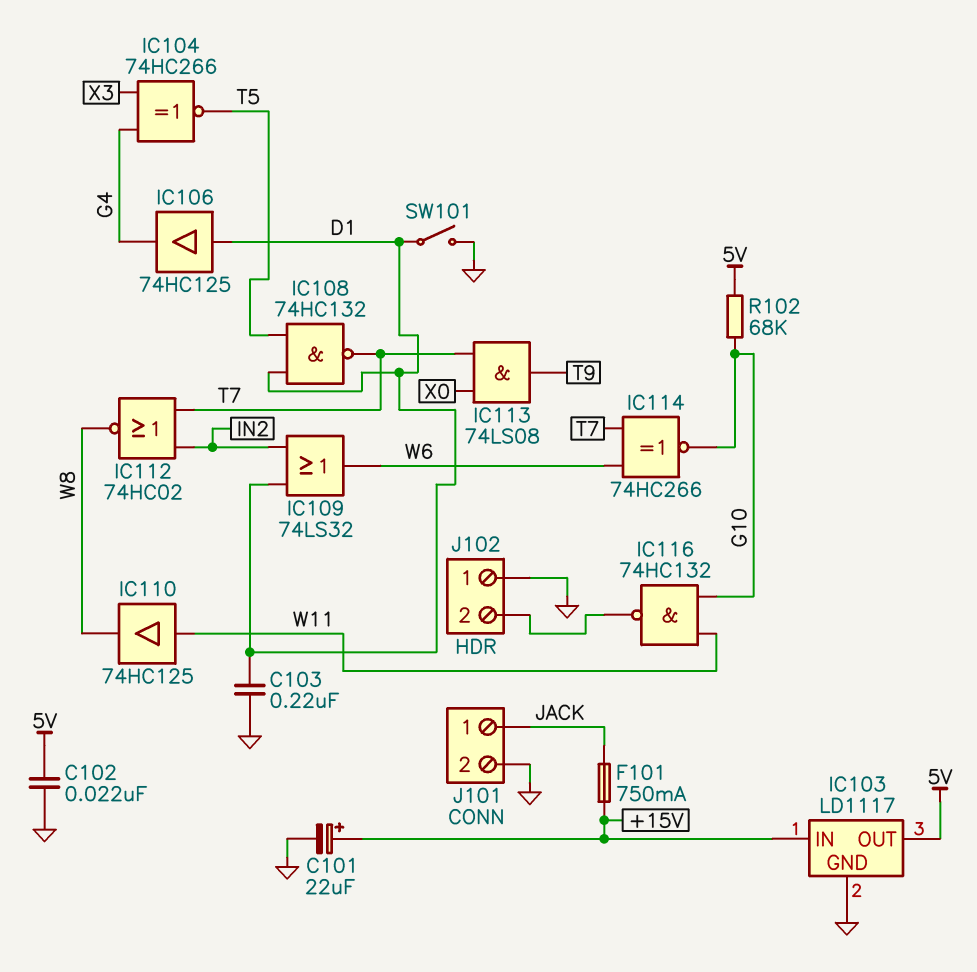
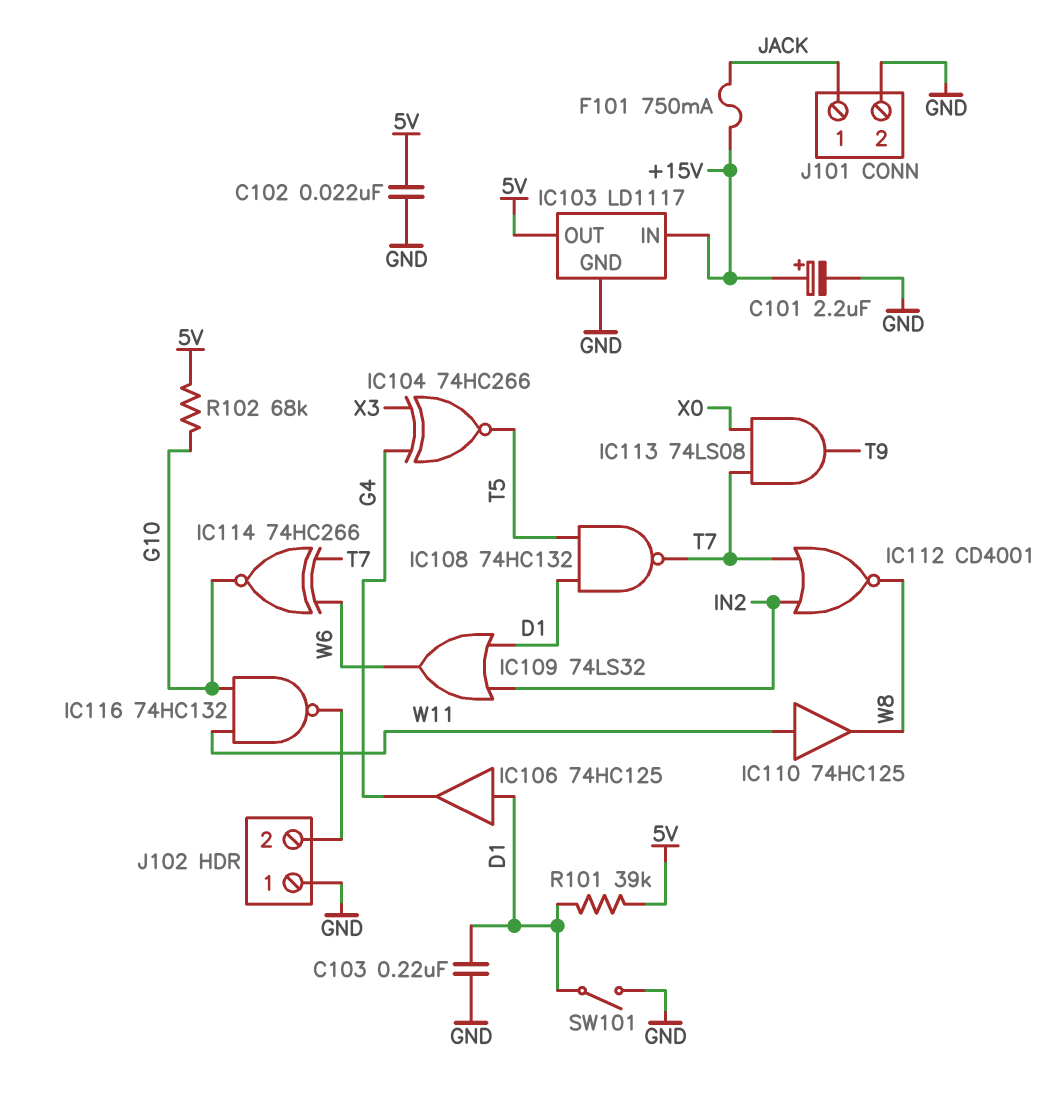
C101: 22uF (plus +15V, minus GND) -> 2.2uF (plus +15V, minus GND)
IC112: NOR 74HC02 (in IN2, in T7, out W8) -> NOR CD4001 (in IN2, in T7, out W8)
R101: none -> 39k (5V, D1)

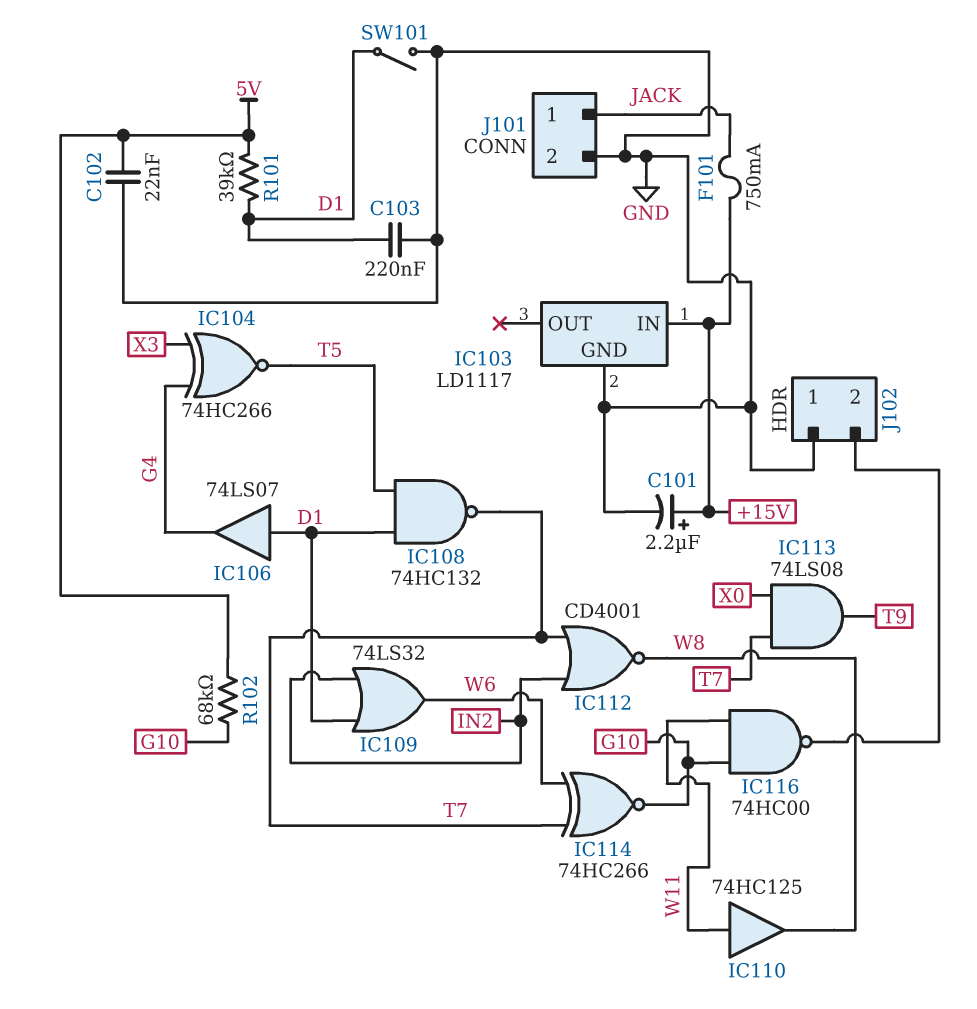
IC103 pin OUT: 5V -> none
IC106: buffer 74HC125 (in D1, out G4) -> buffer 74LS07 (in D1, out G4)
IC116: NAND 74HC132 (in G10, in W11, out J102/2) -> NAND 74HC00 (in G10, in W11, out J102/2)

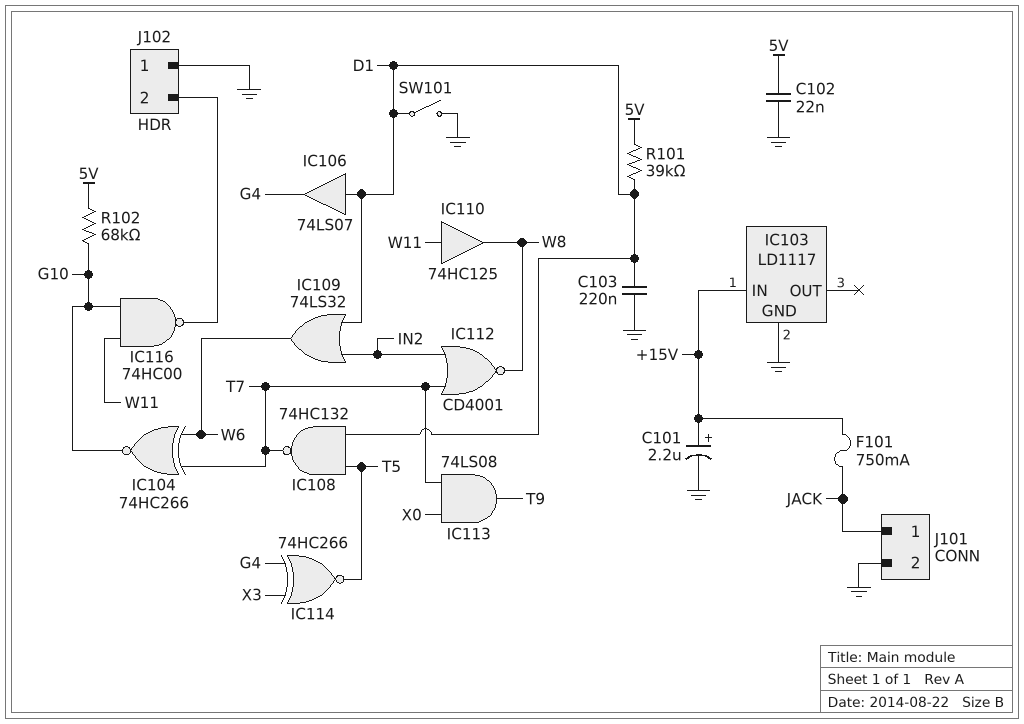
IC104: XNOR 74HC266 (in G4, in X3, out T5) -> XNOR 74HC266 (in T7, in W6, out G10)
IC114: XNOR 74HC266 (in T7, in W6, out G10) -> XNOR 74HC266 (in G4, in X3, out T5)

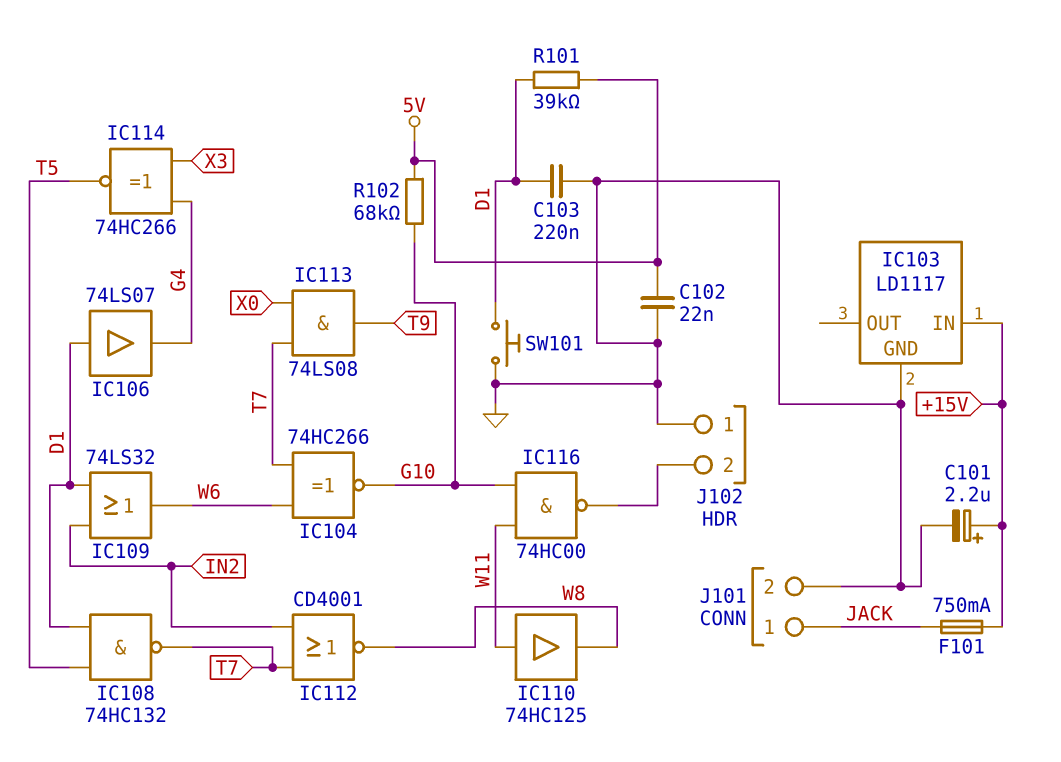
SW101: switch (D1, GND) -> button (D1, GND)

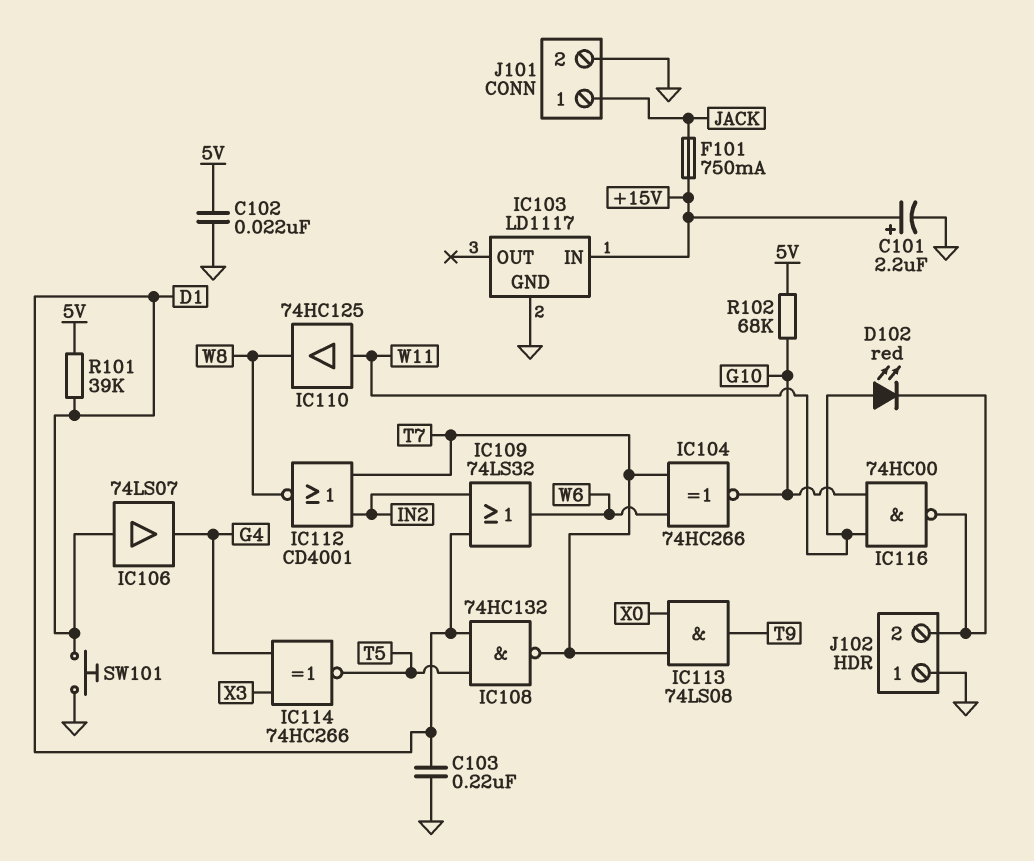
D102: none -> LED red (A W11, K J102/2)

